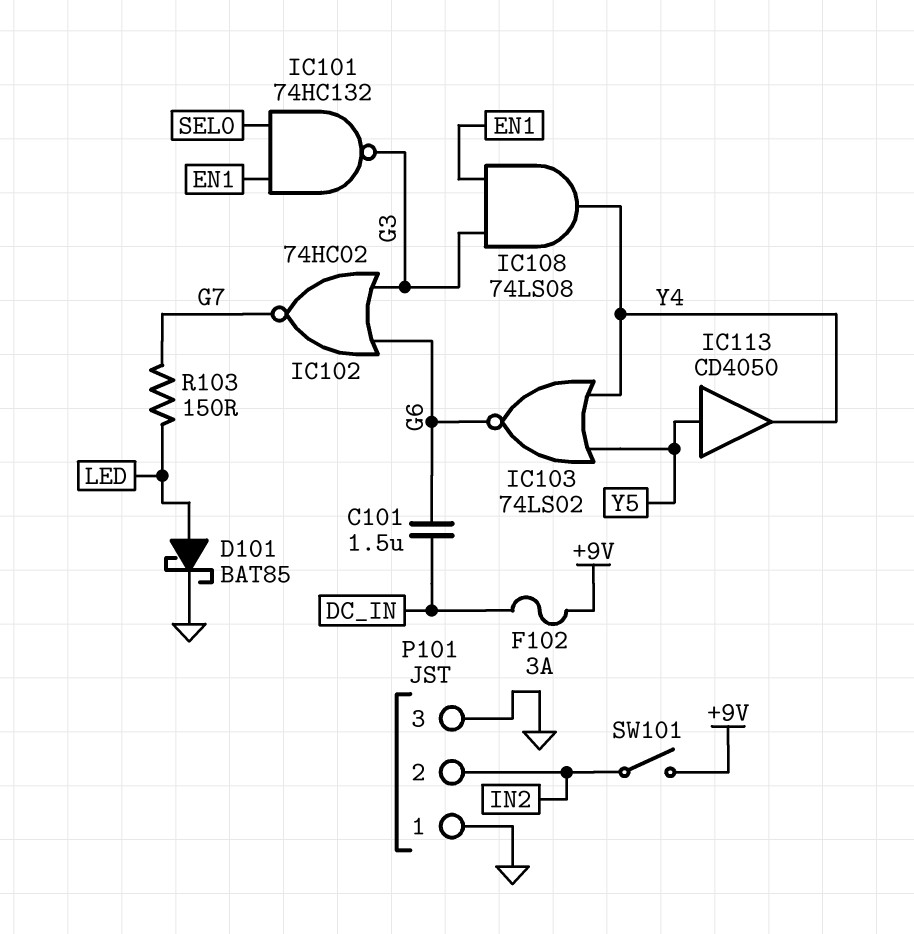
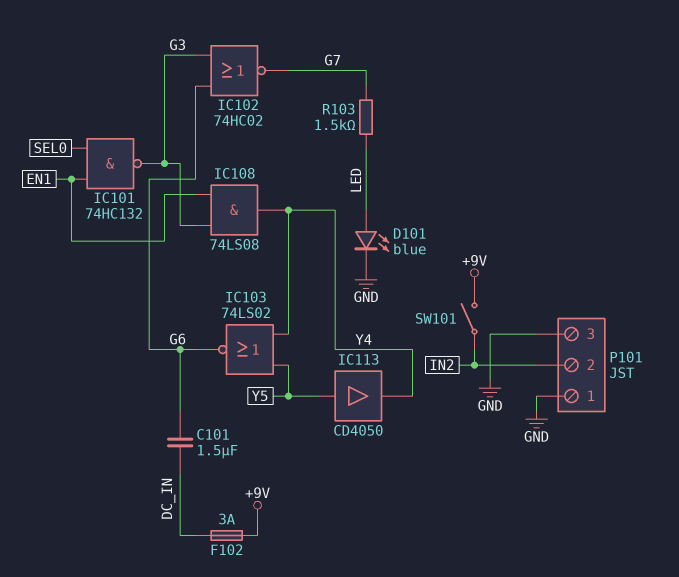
D101: schottky BAT85 (A LED, K GND) -> LED blue (A LED, K GND)
R103: 150 (G7, LED) -> 1.5k (G7, LED)

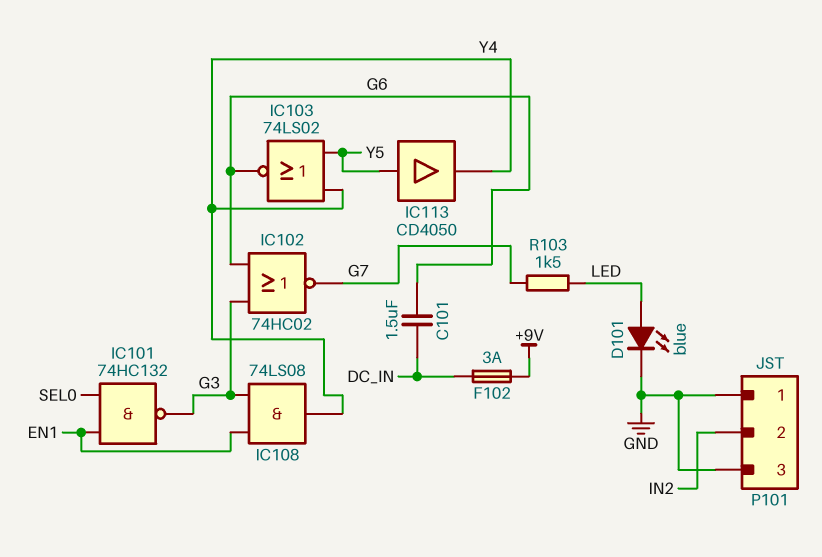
SW101: switch (+9V, IN2) -> none

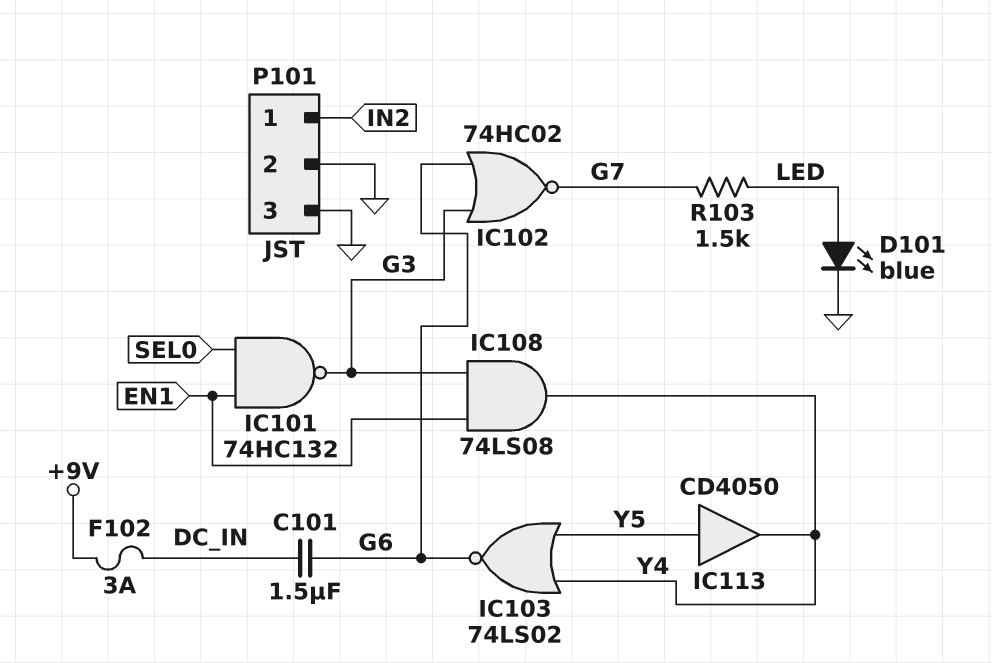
P101 pin 1: GND -> IN2
P101 pin 2: IN2 -> GND

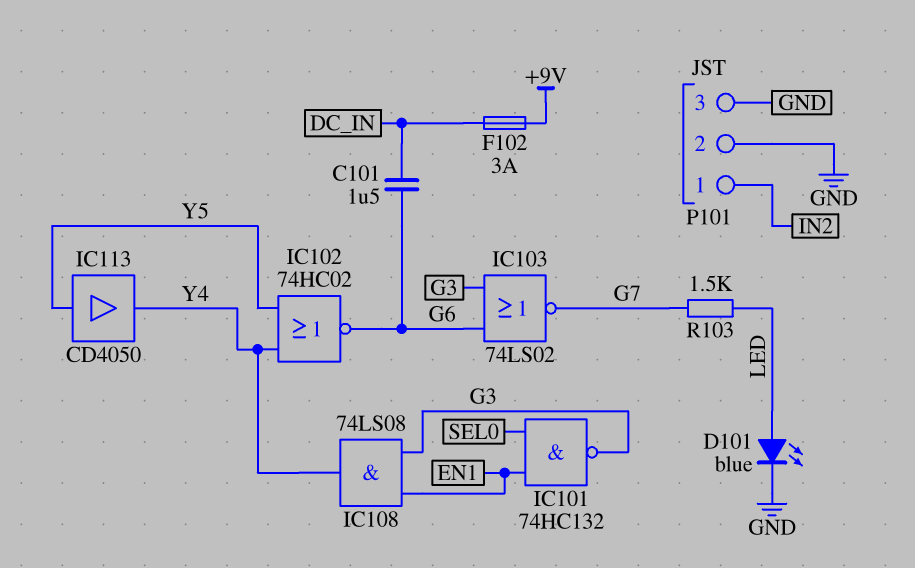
IC102: NOR 74HC02 (in G3, in G6, out G7) -> NOR 74HC02 (in Y4, in Y5, out G6)
IC103: NOR 74LS02 (in Y4, in Y5, out G6) -> NOR 74LS02 (in G3, in G6, out G7)

